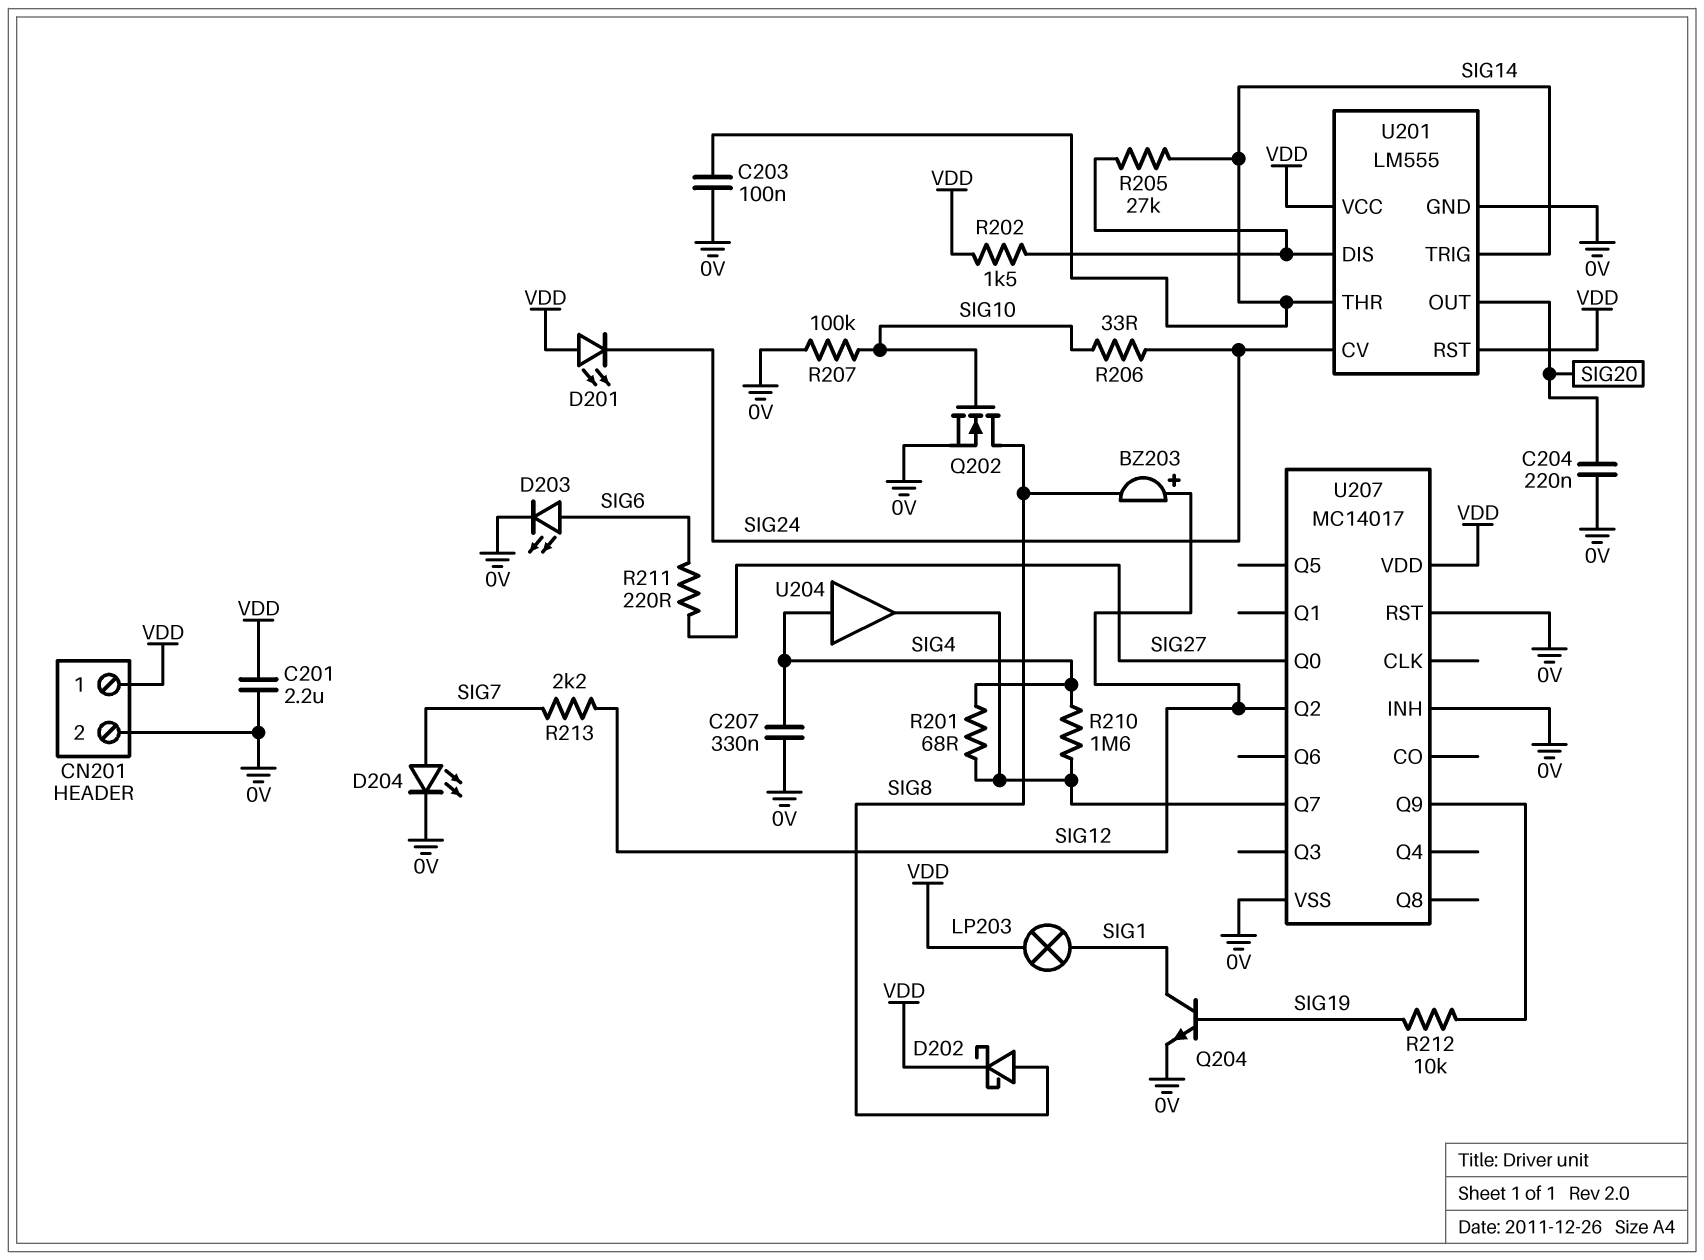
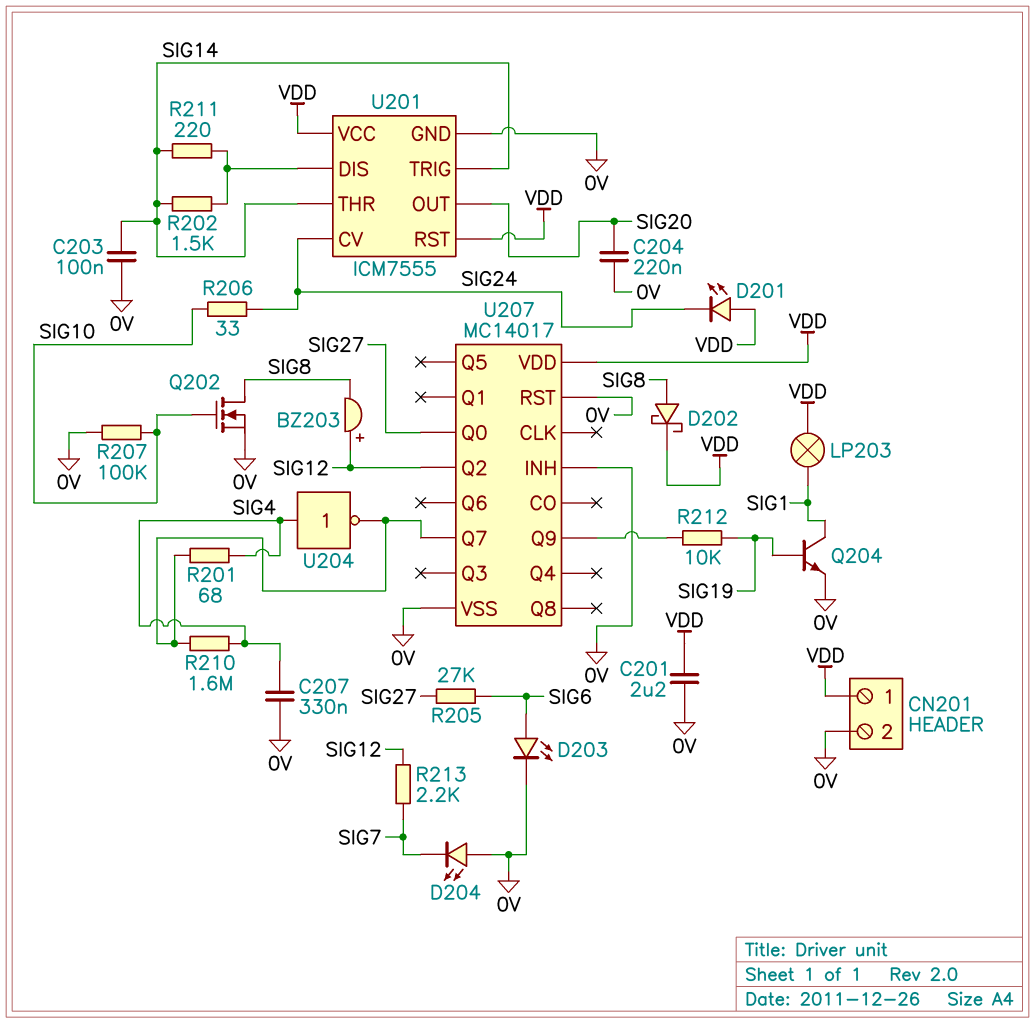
D204: LED (A SIG7, K 0V) -> LED (A 0V, K SIG7)
R202: 1.5k (U201/DIS, VDD) -> 1.5k (SIG14, U201/DIS)
R205: 27k (SIG14, U201/DIS) -> 27k (SIG6, SIG27)
R211: 220 (SIG6, SIG27) -> 220 (SIG14, U201/DIS)
U201: LM555 -> ICM7555
U204: buffer (in SIG4, out U207/Q7) -> NOT (in SIG4, out U207/Q7)

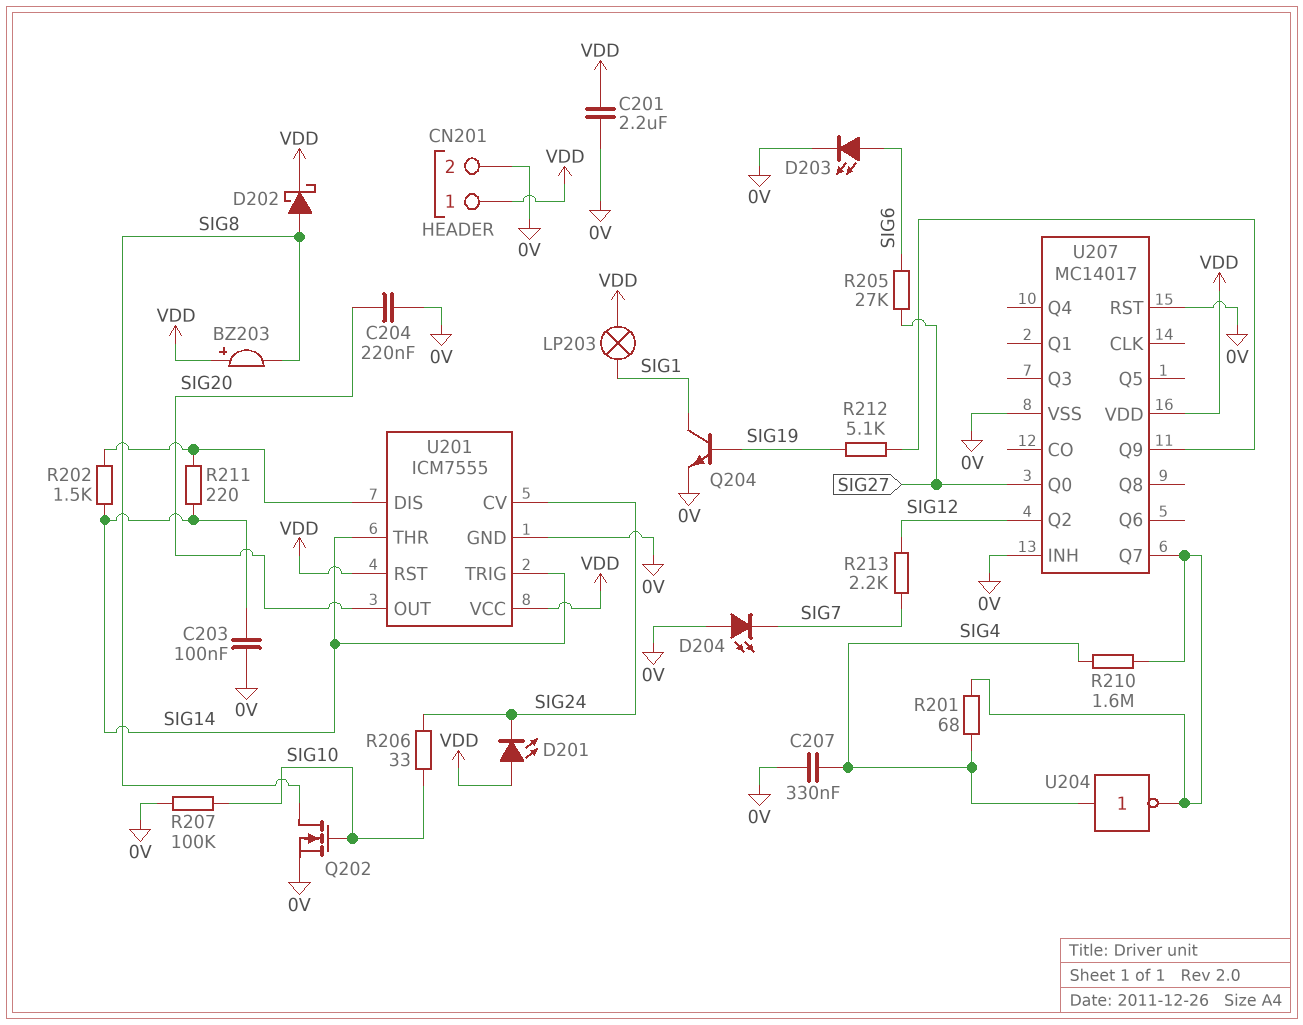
BZ203: buzzer (plus SIG12, minus SIG8) -> buzzer (plus VDD, minus SIG8)
R212: 10k (SIG19, U207/Q9) -> 5.1k (SIG19, U207/Q9)

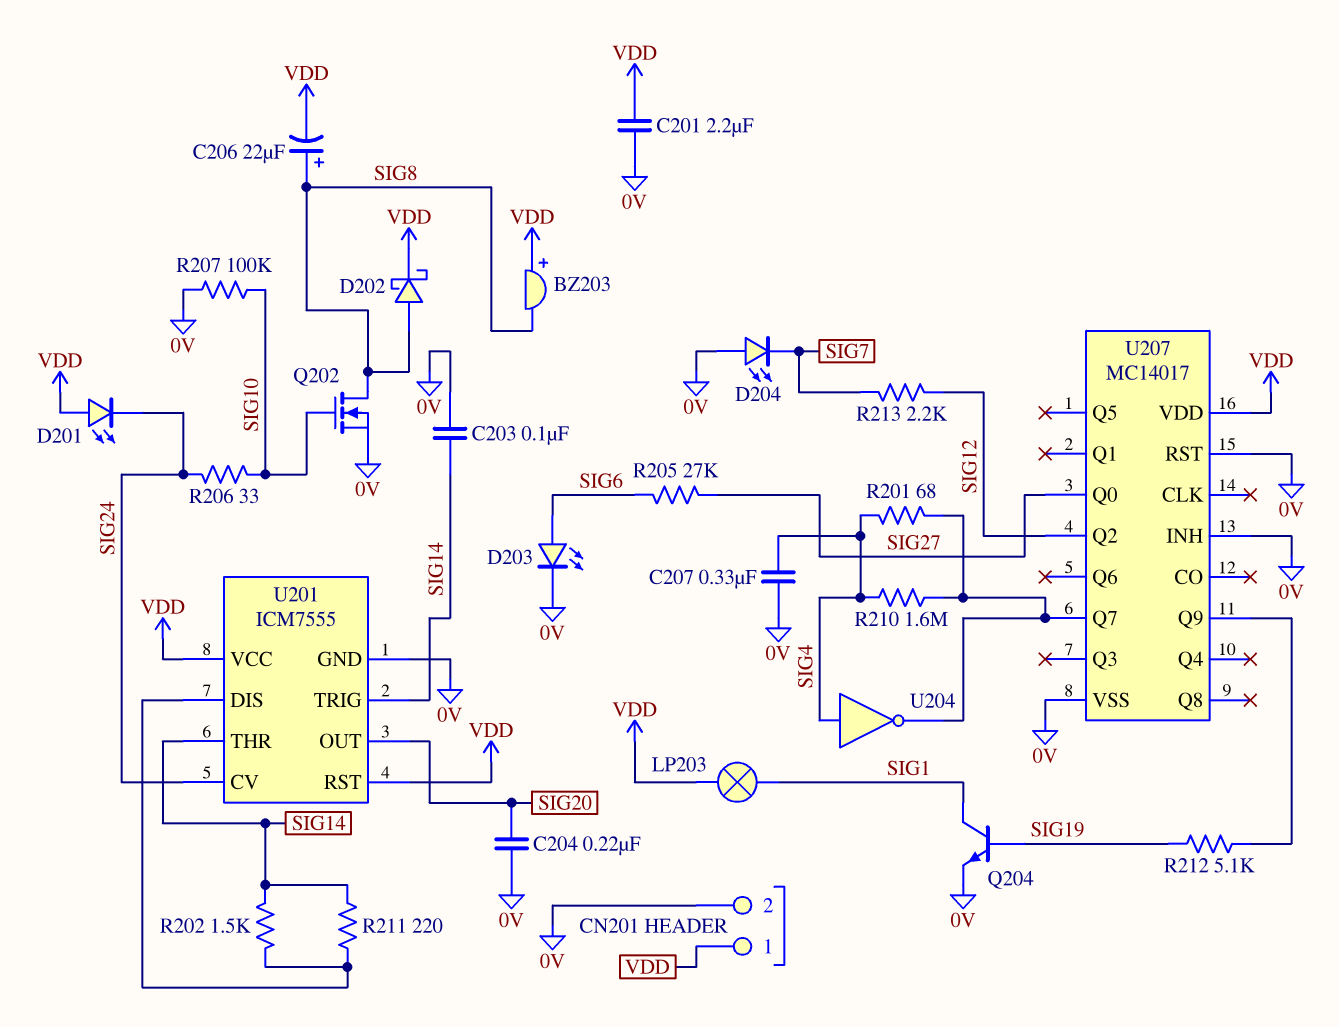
C206: none -> 22uF (plus SIG8, minus VDD)

